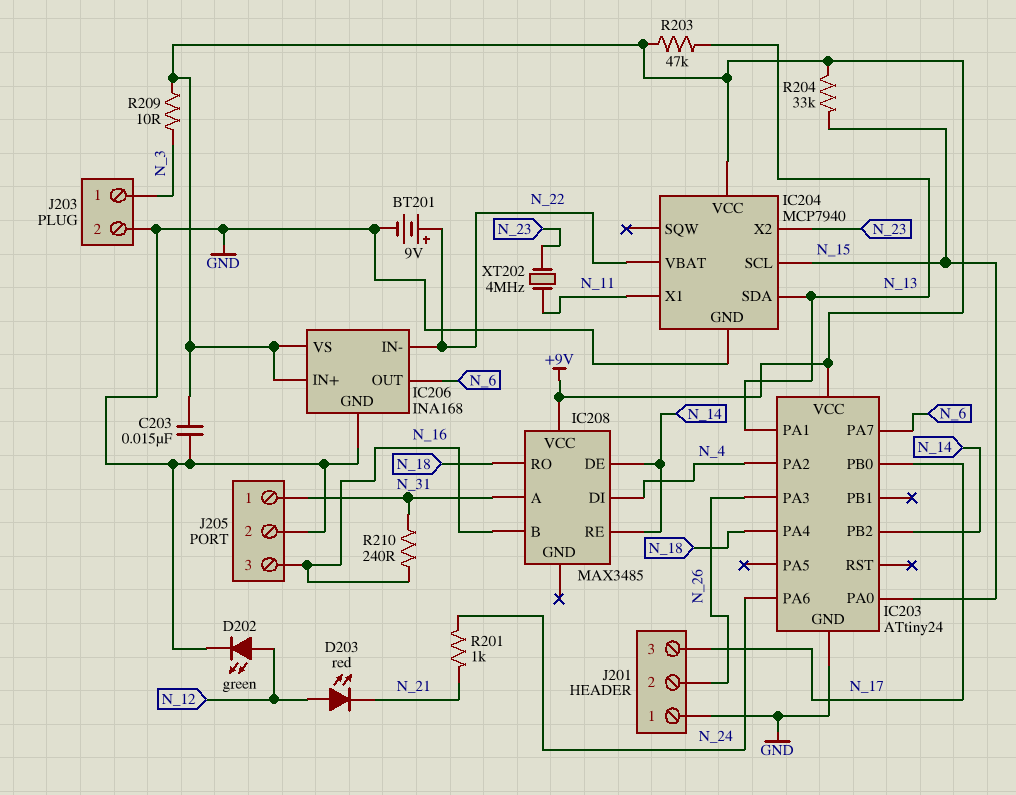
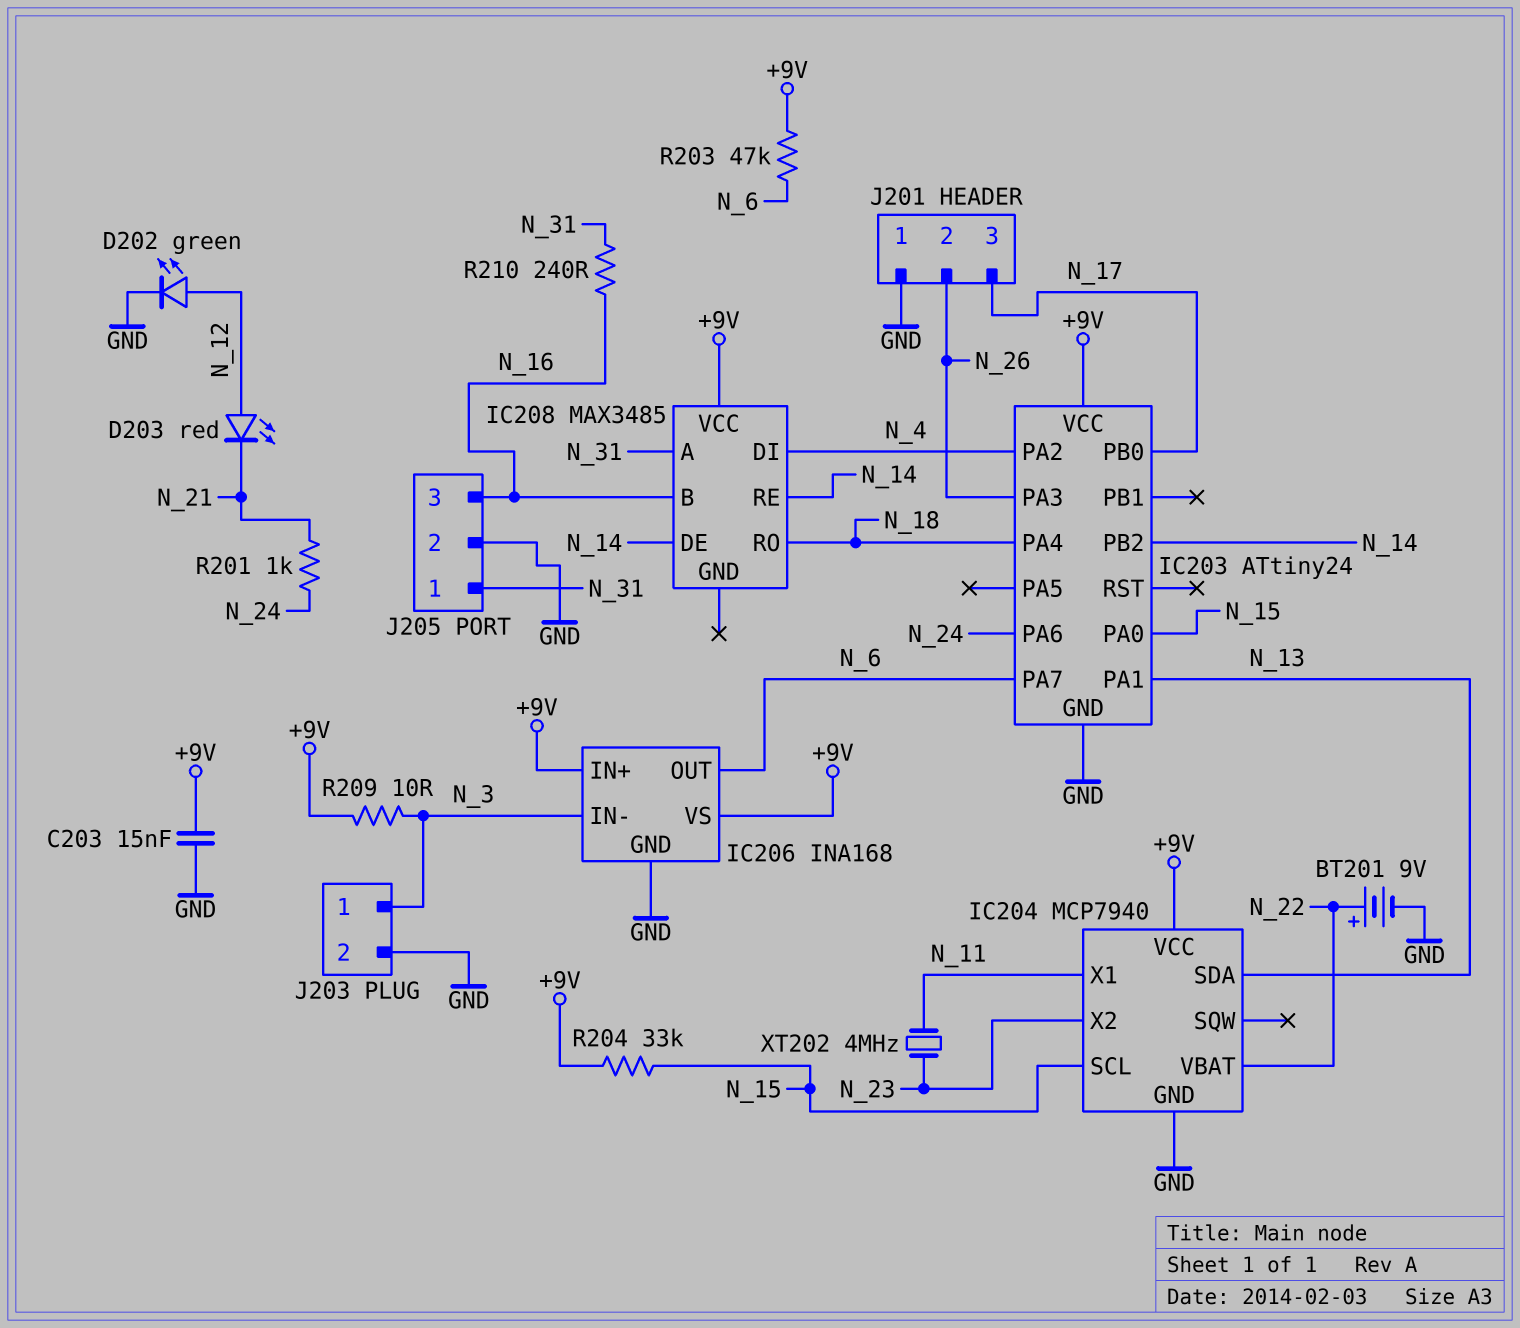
IC206 pin IN-: N_22 -> N_3
R203: 47k (+9V, N_13) -> 47k (+9V, N_6)

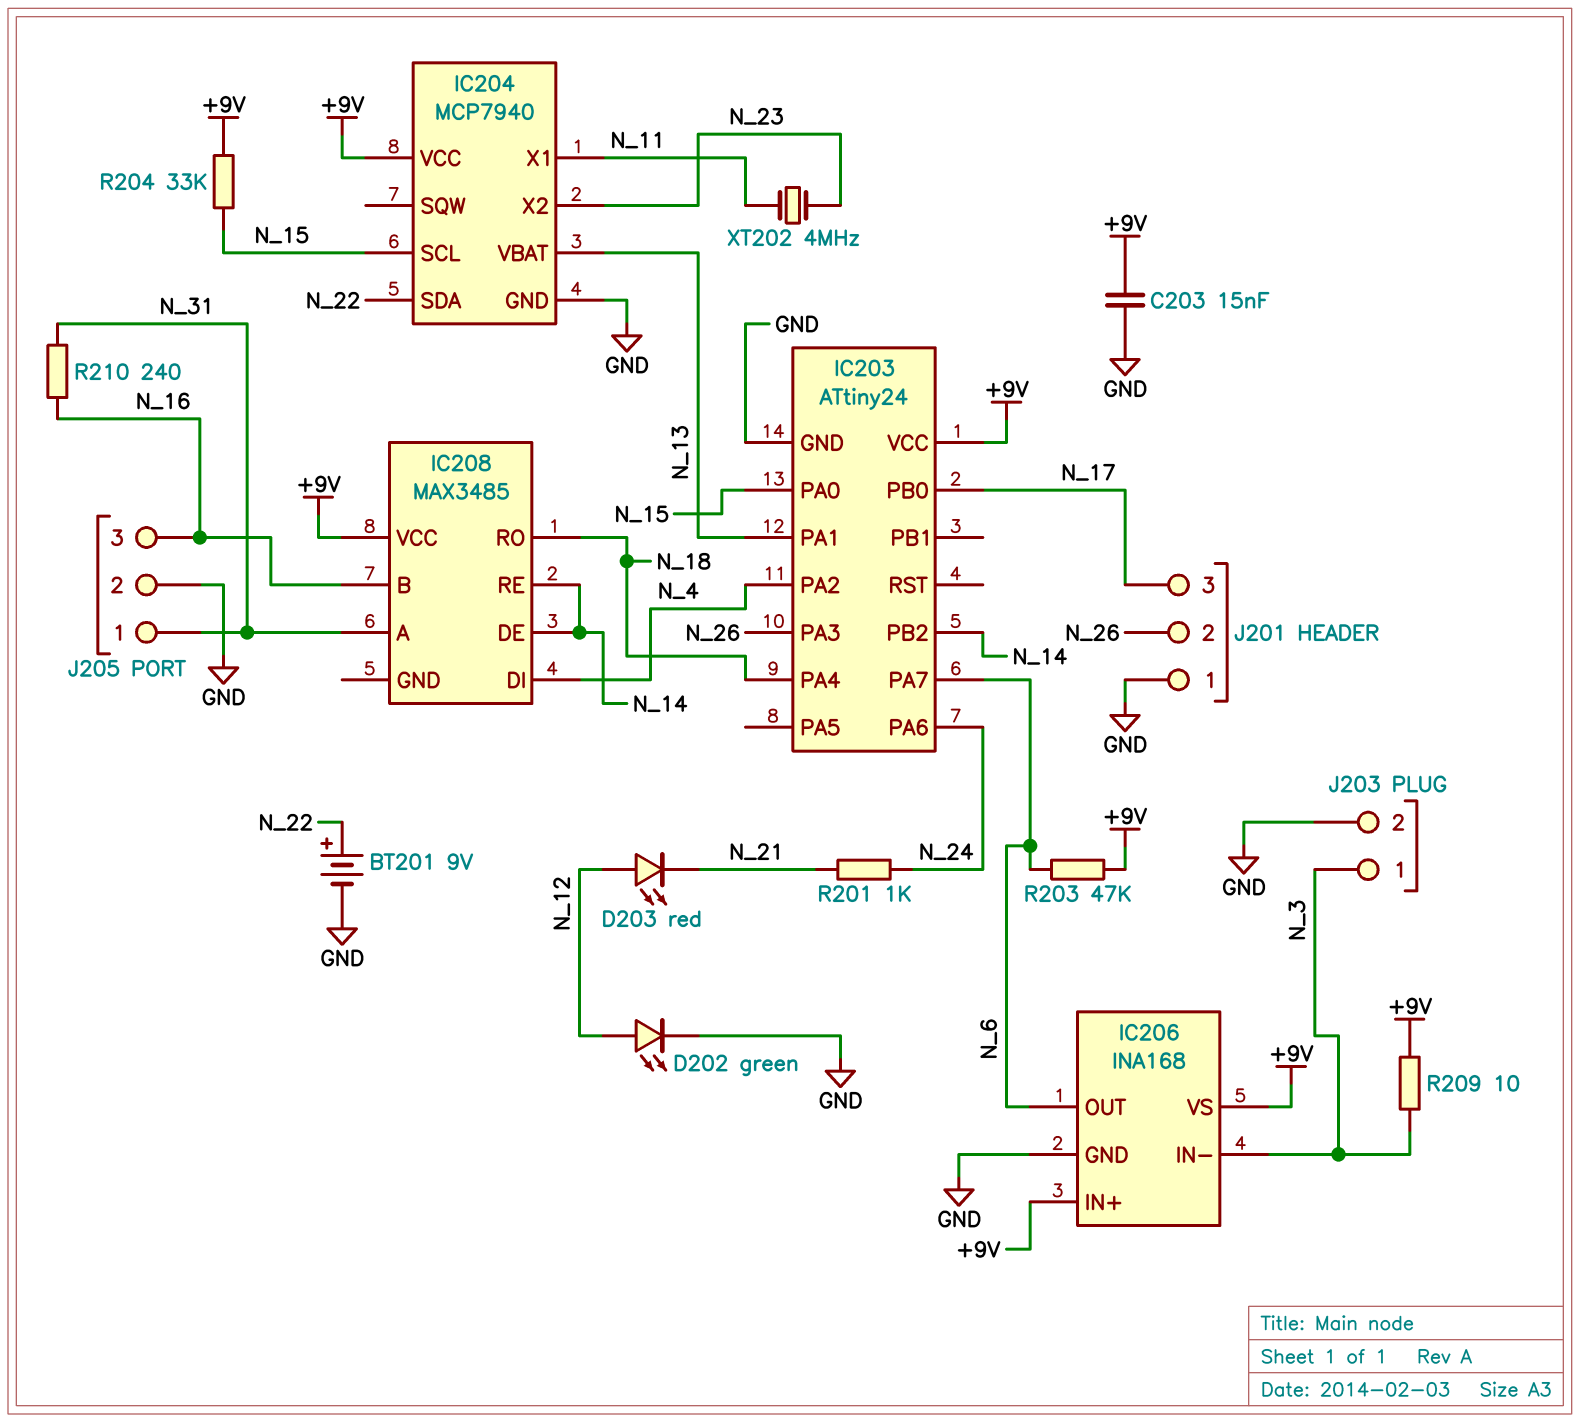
IC204 pin SDA: N_13 -> N_22
IC204 pin VBAT: N_22 -> N_13

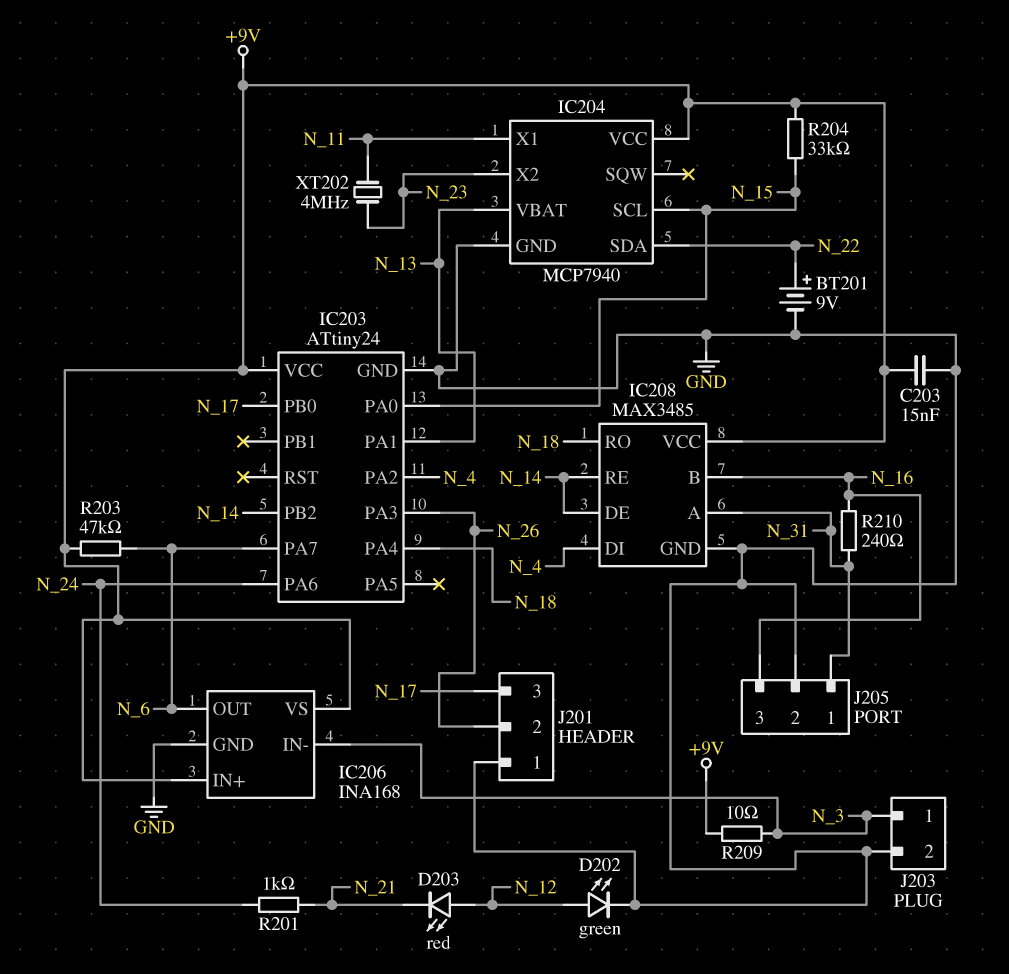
IC208 pin GND: none -> GND

